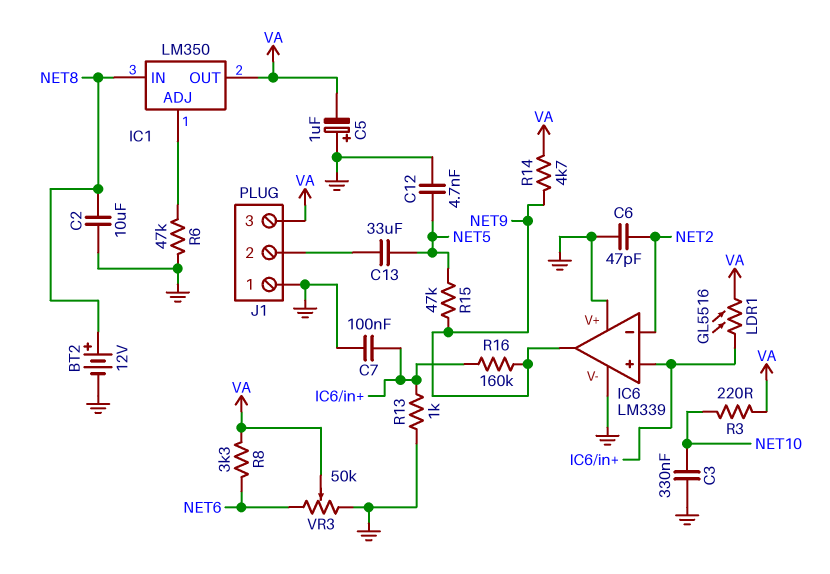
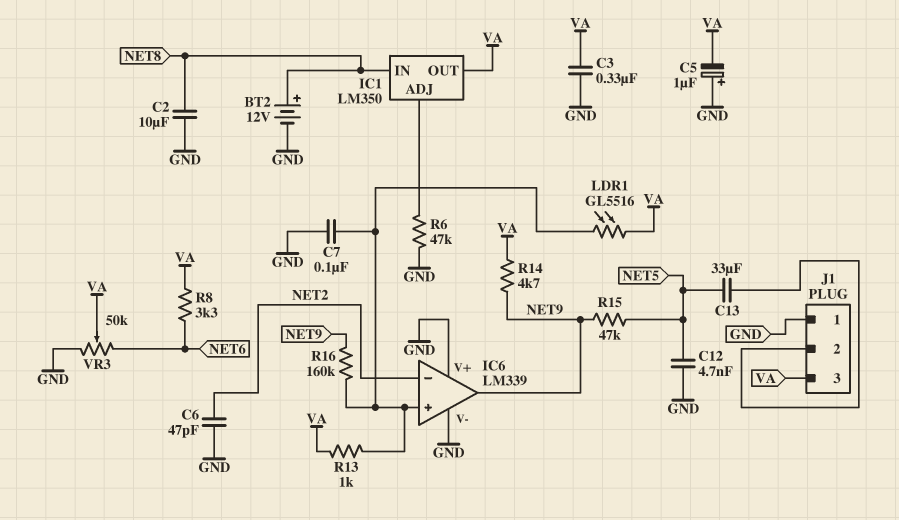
C3: 330nF (GND, NET10) -> 330nF (GND, VA)
R3: 220 (NET10, VA) -> none
R13: 1k (GND, IC6/in+) -> 1k (IC6/in+, VA)

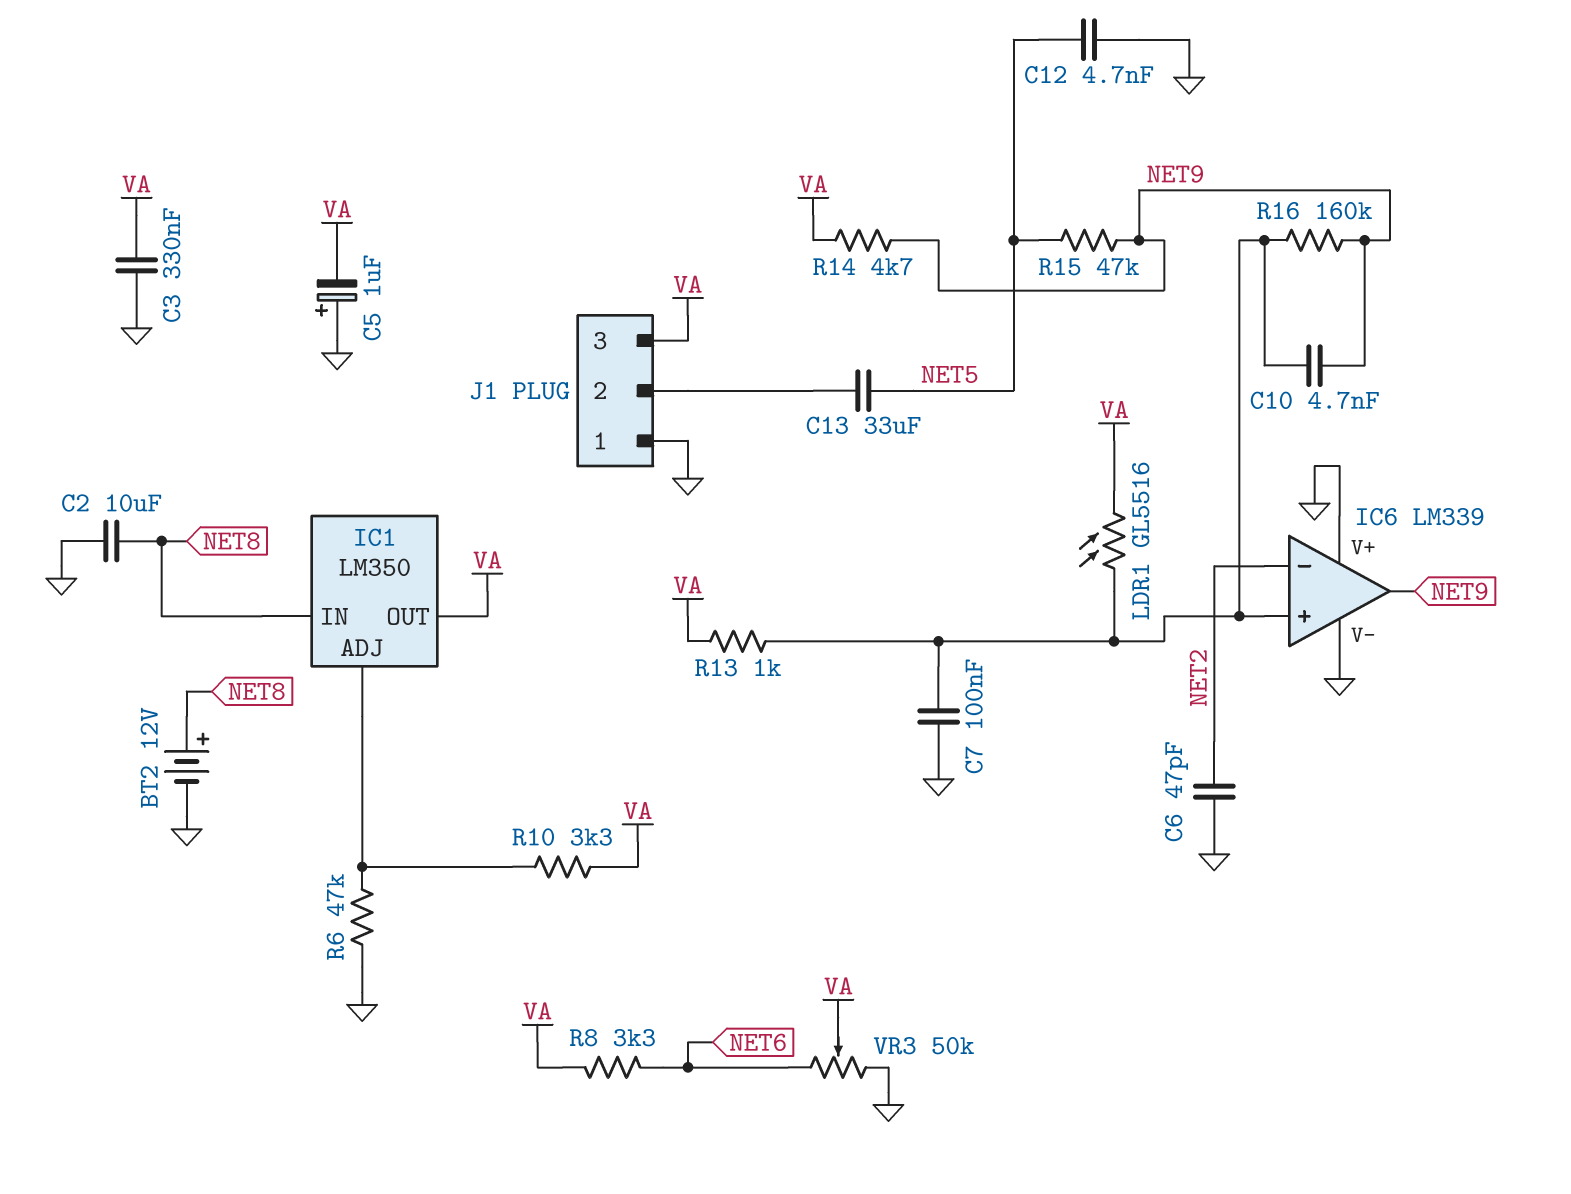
C10: none -> 4.7nF (IC6/in+, NET9)
R10: none -> 3.3k (IC1/ADJ, VA)

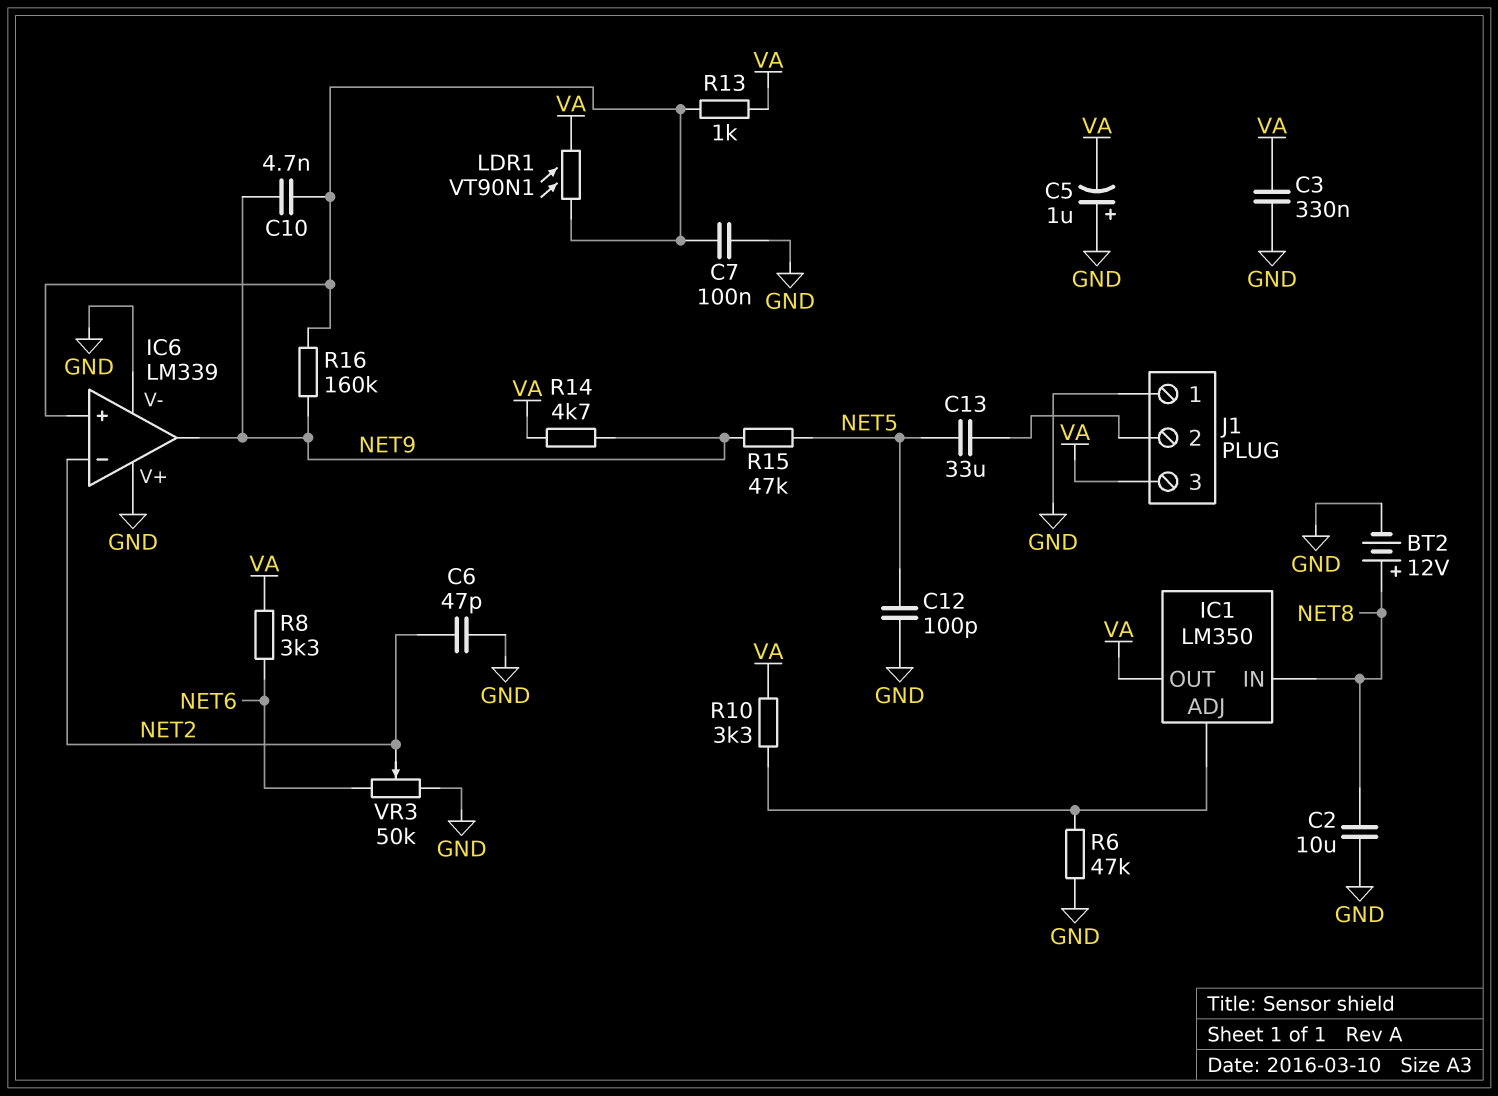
C12: 4.7nF (GND, NET5) -> 100pF (GND, NET5)
LDR1: GL5516 (IC6/in+, VA) -> VT90N1 (IC6/in+, VA)
VR3: 50k (GND, NET6, wiper VA) -> 50k (GND, NET6, wiper NET2)

